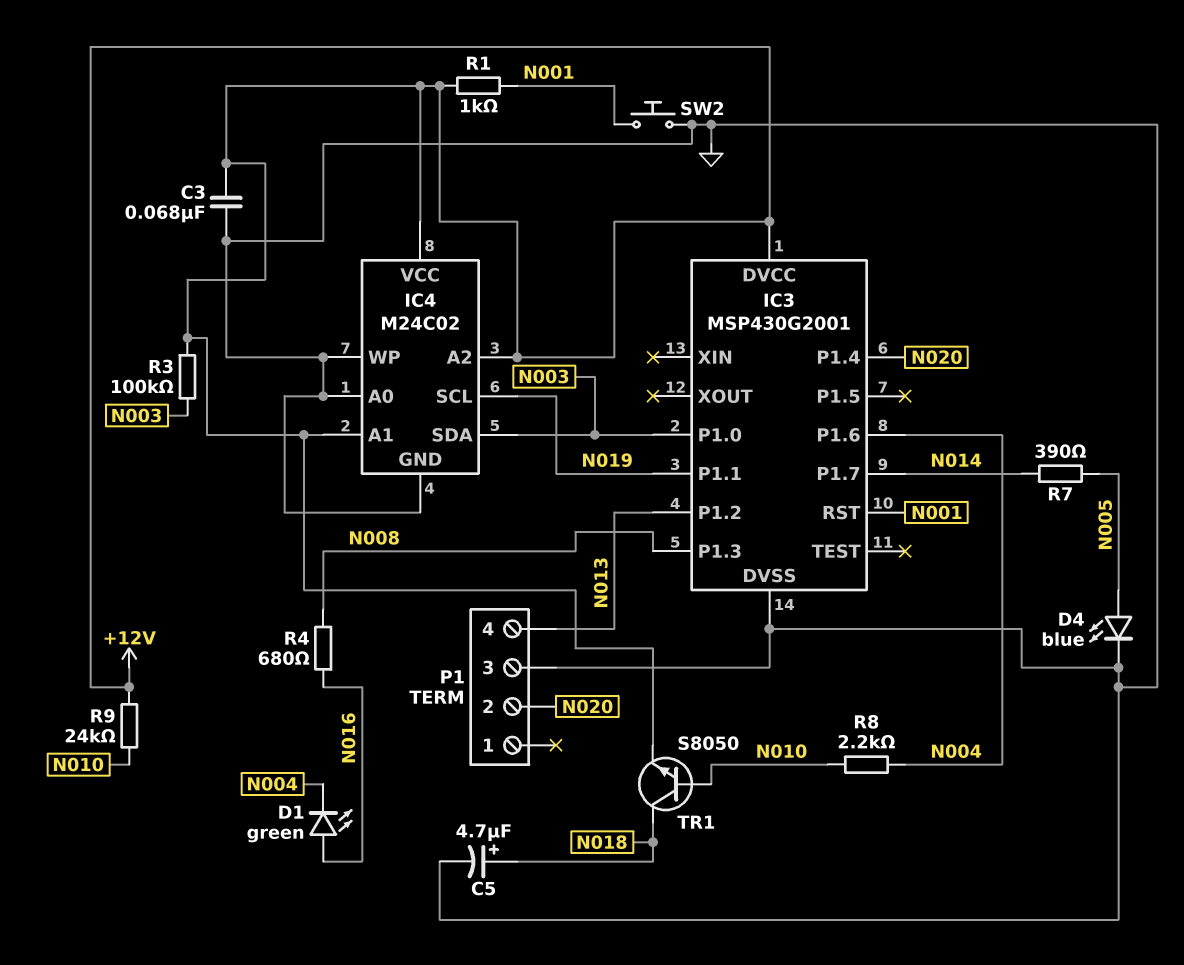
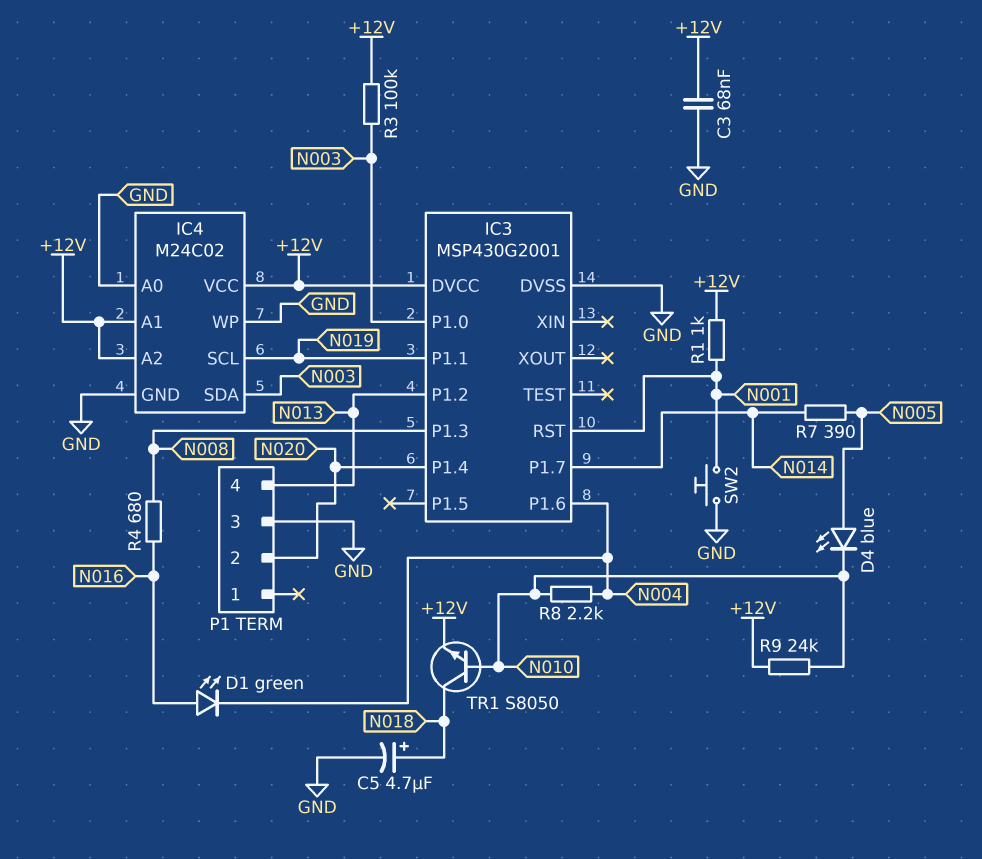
D4: LED blue (A N005, K GND) -> LED blue (A N005, K N010)

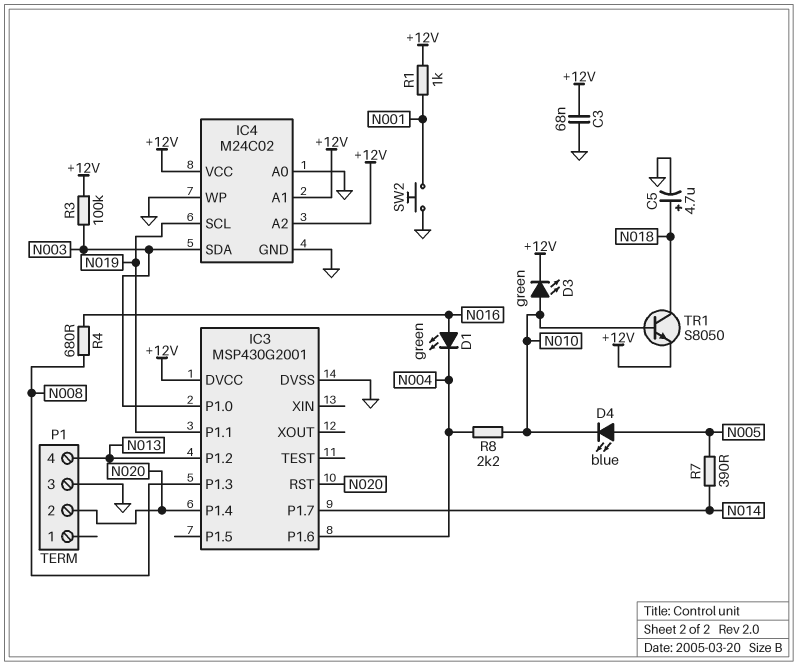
D3: none -> LED green (A N010, K +12V)
IC3 pin RST: N001 -> N020
R9: 24k (+12V, N010) -> none

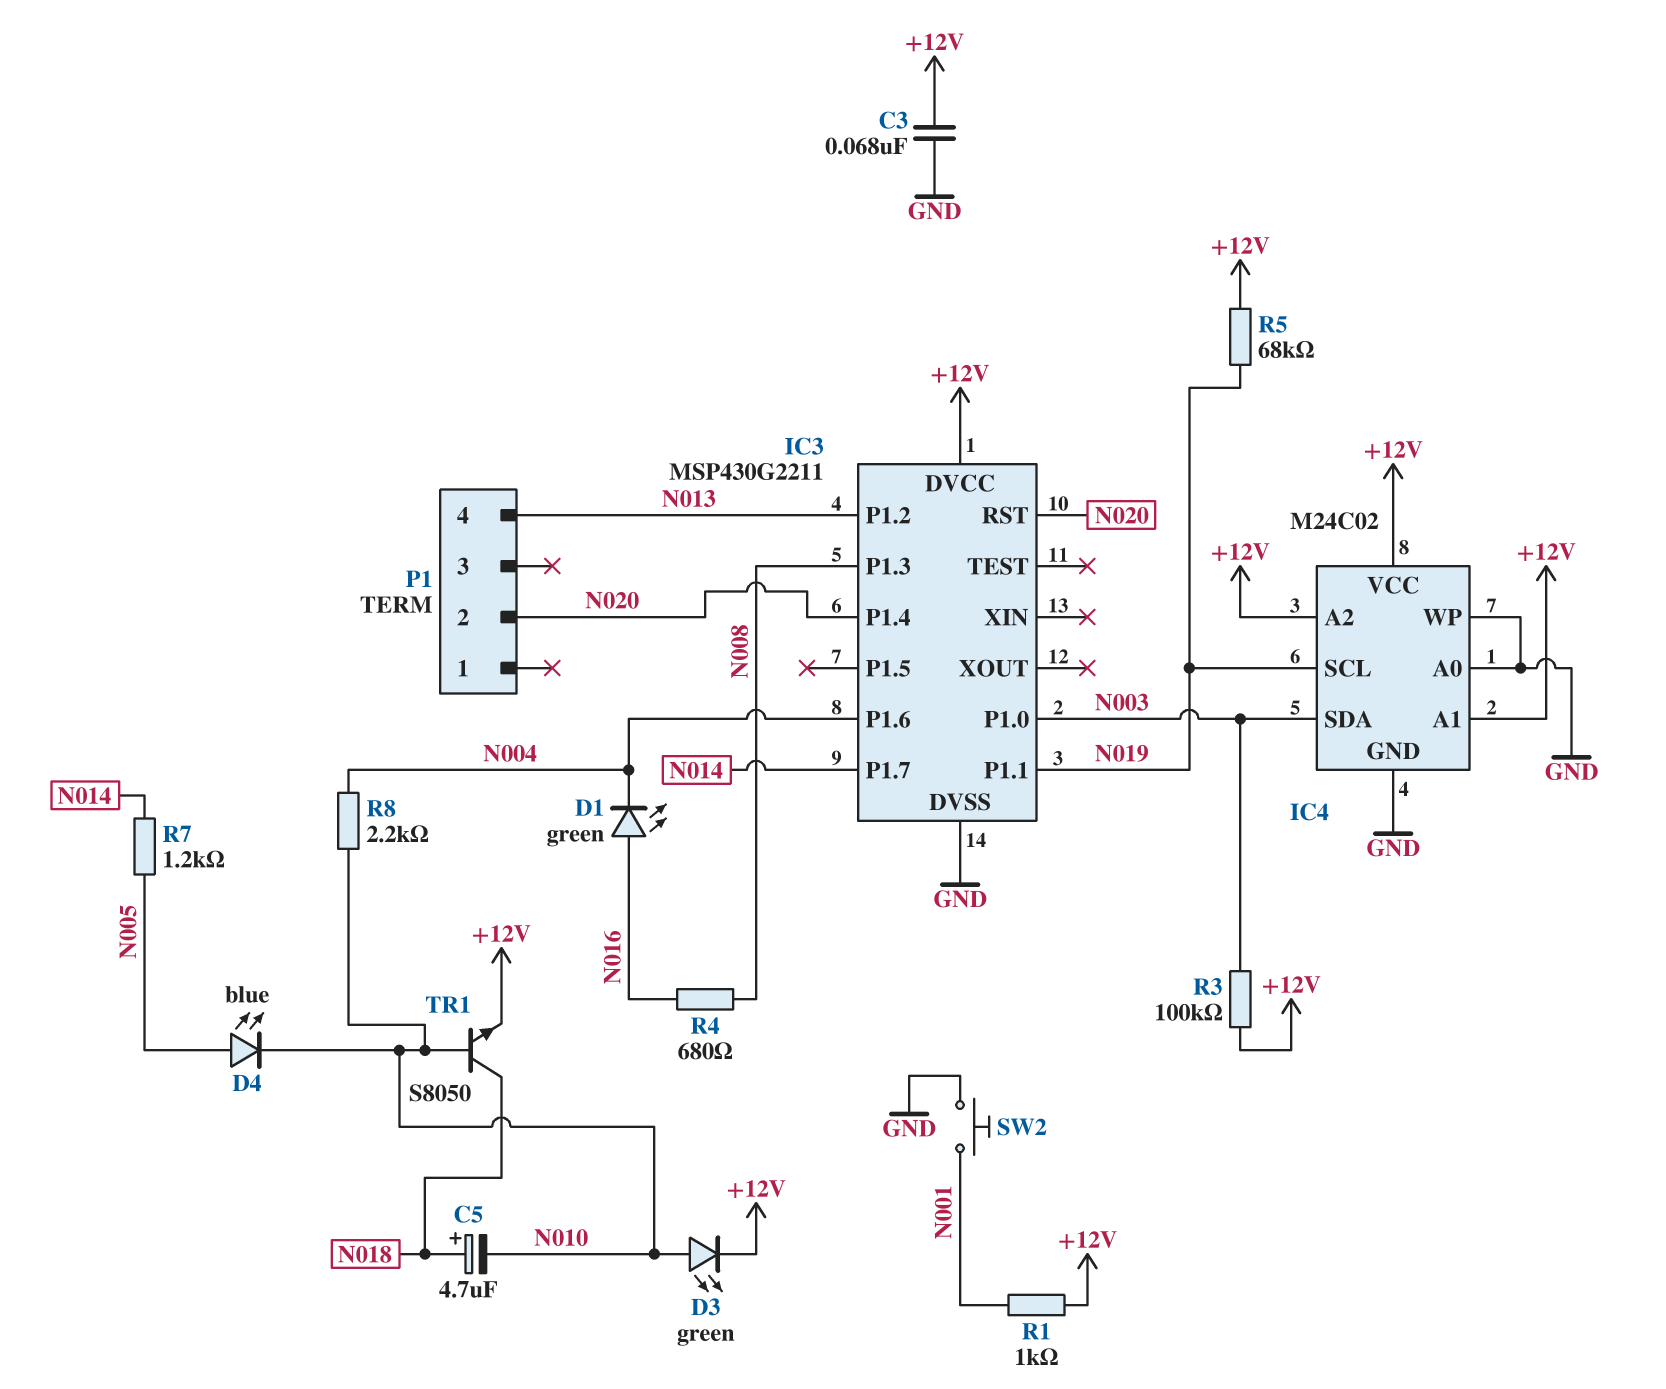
C5: 4.7uF (plus N018, minus GND) -> 4.7uF (plus N018, minus N010)
IC3: MSP430G2001 -> MSP430G2211
P1 pin 3: GND -> none
R5: none -> 68k (+12V, N019)
R7: 390 (N005, N014) -> 1.2k (N005, N014)

